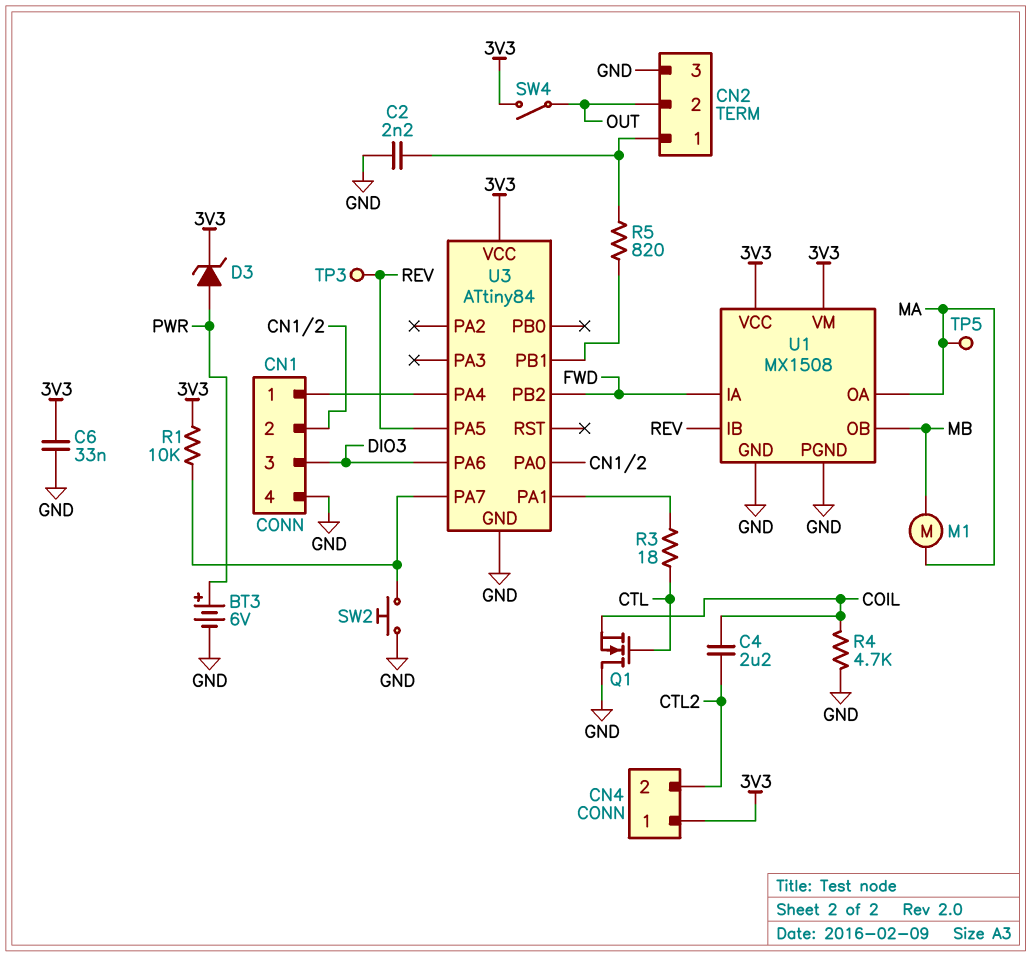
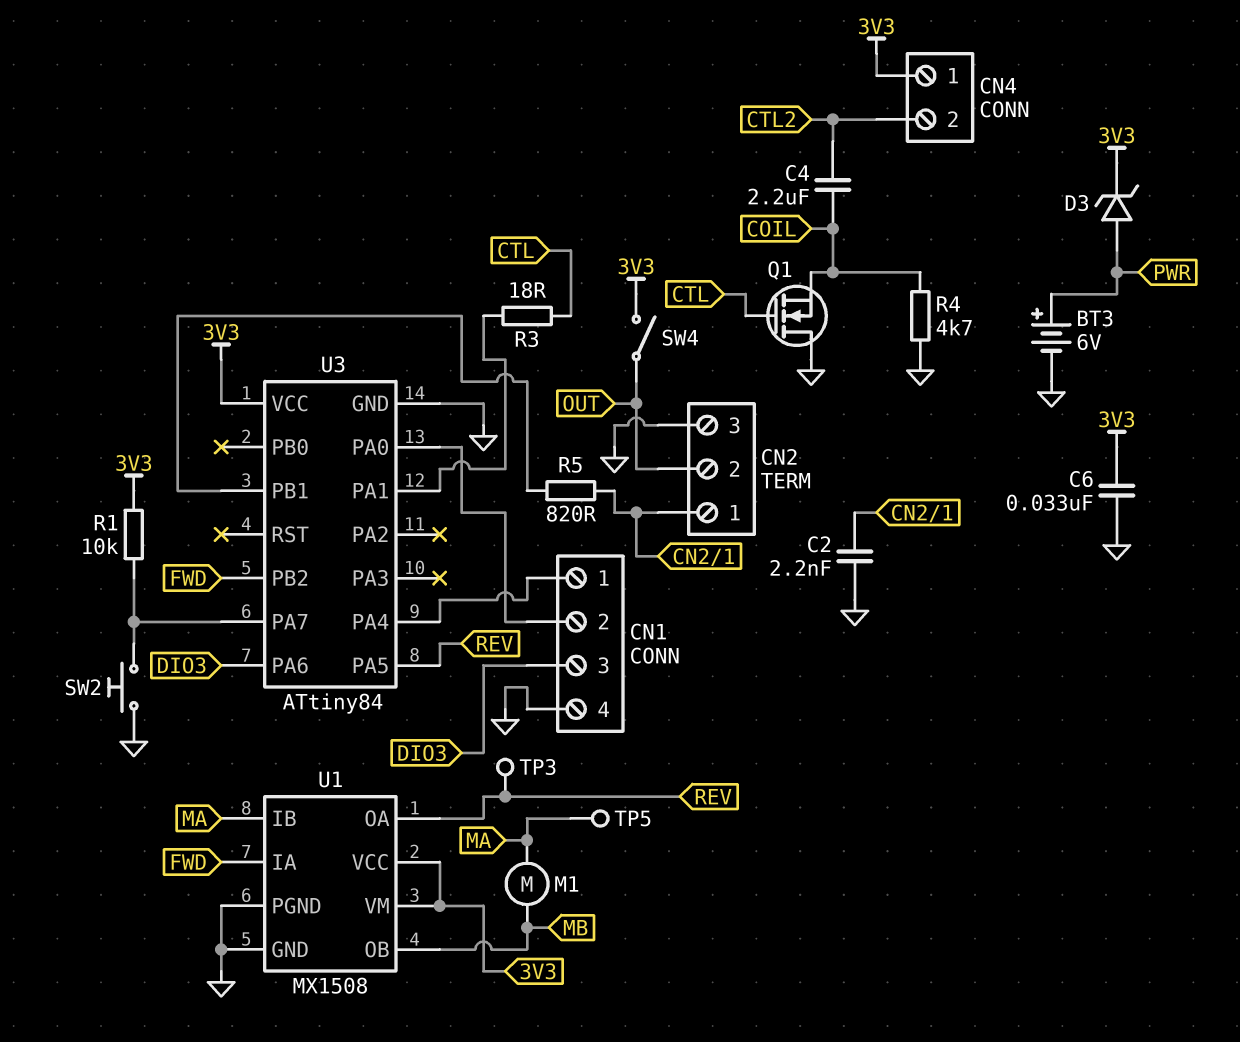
U1 pin IB: REV -> MA
U1 pin OA: MA -> REV

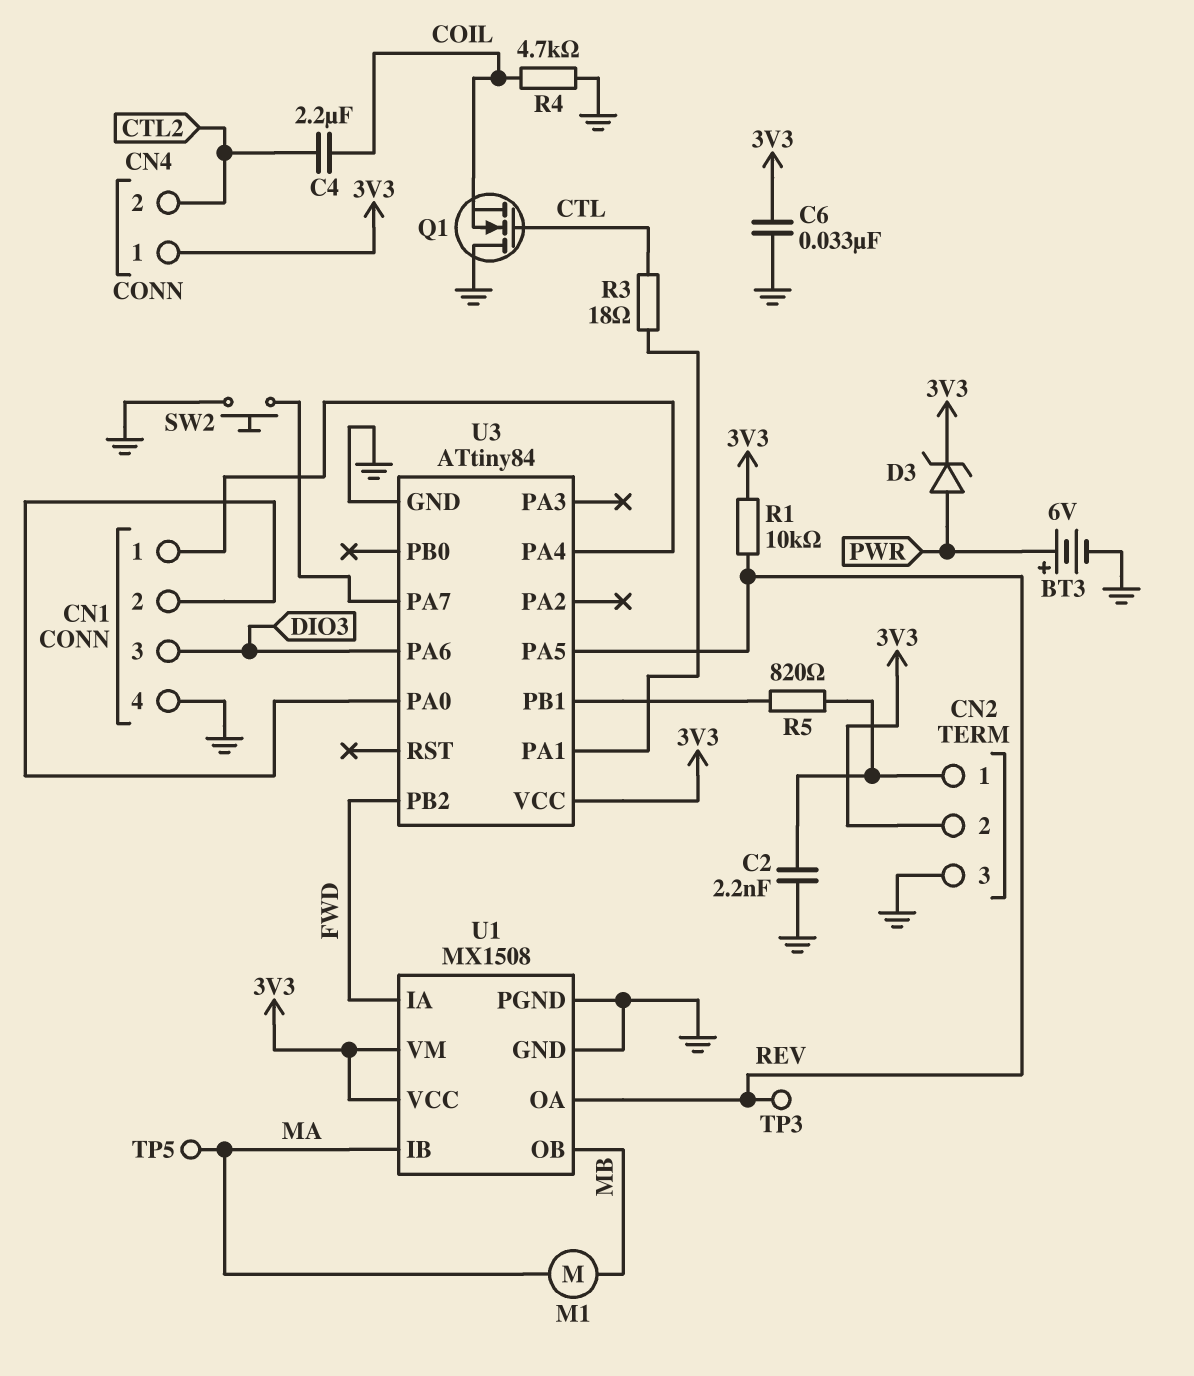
CN2 pin 2: OUT -> 3V3
R1: 10k (3V3, U3/PA7) -> 10k (3V3, REV)
SW4: switch (3V3, OUT) -> none

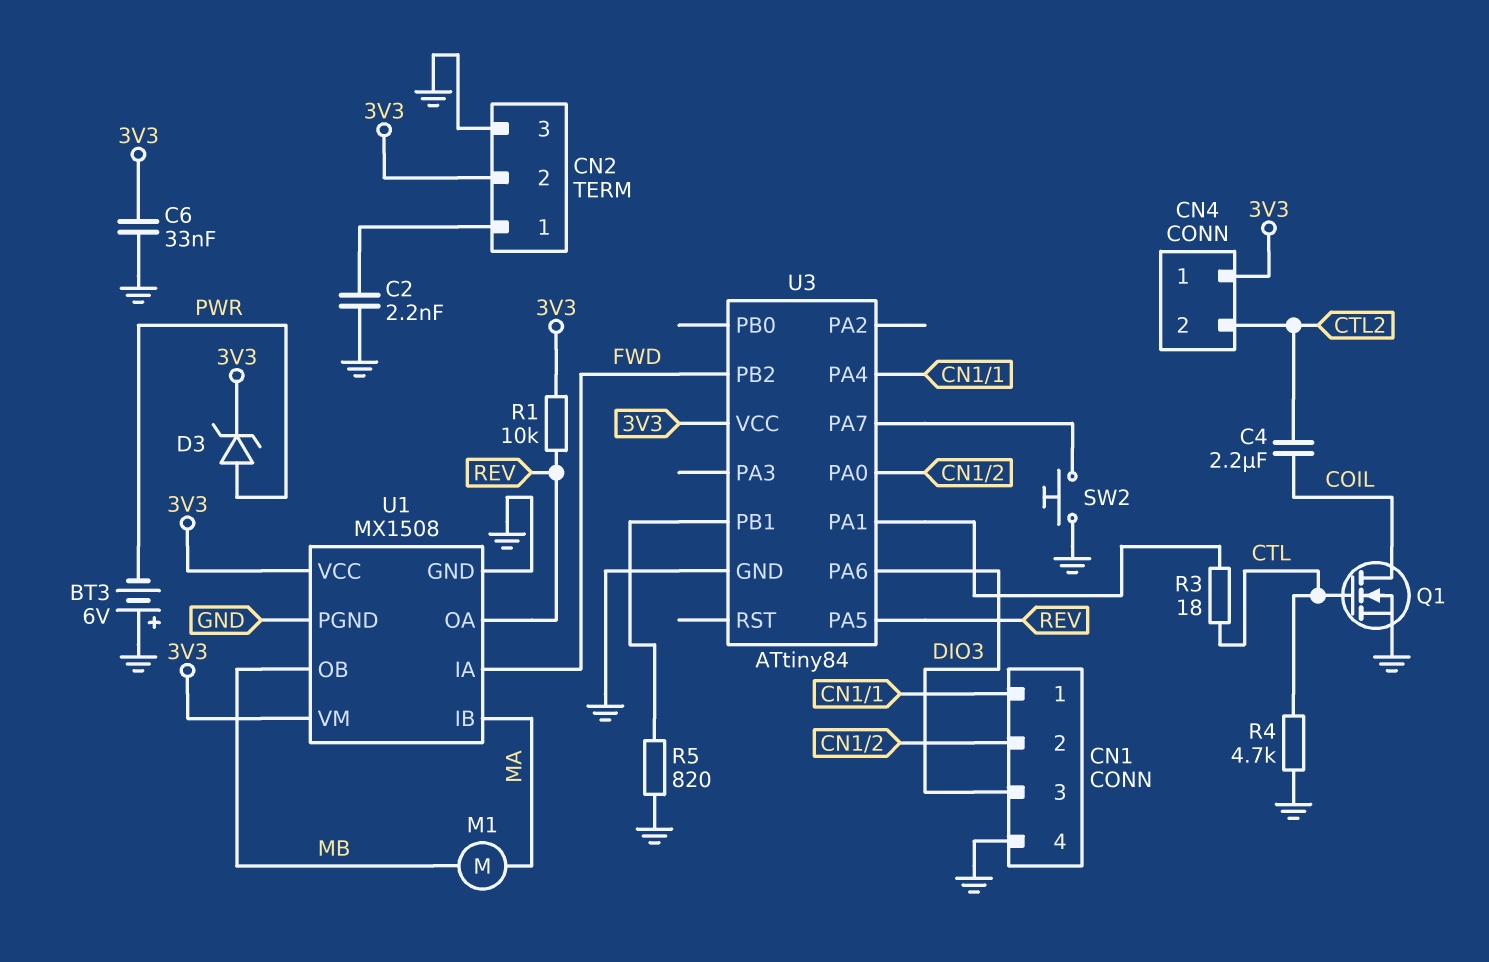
BT3: 6V (plus PWR, minus GND) -> 6V (plus GND, minus PWR)
Q1: NMOS (G CTL, D GND, S COIL) -> NMOS (G CTL, D COIL, S GND)
R4: 4.7k (COIL, GND) -> 4.7k (CTL, GND)
R5: 820 (CN2/1, U3/PB1) -> 820 (GND, U3/PB1)
TP3: test point (REV) -> none
TP5: test point (MA) -> none

